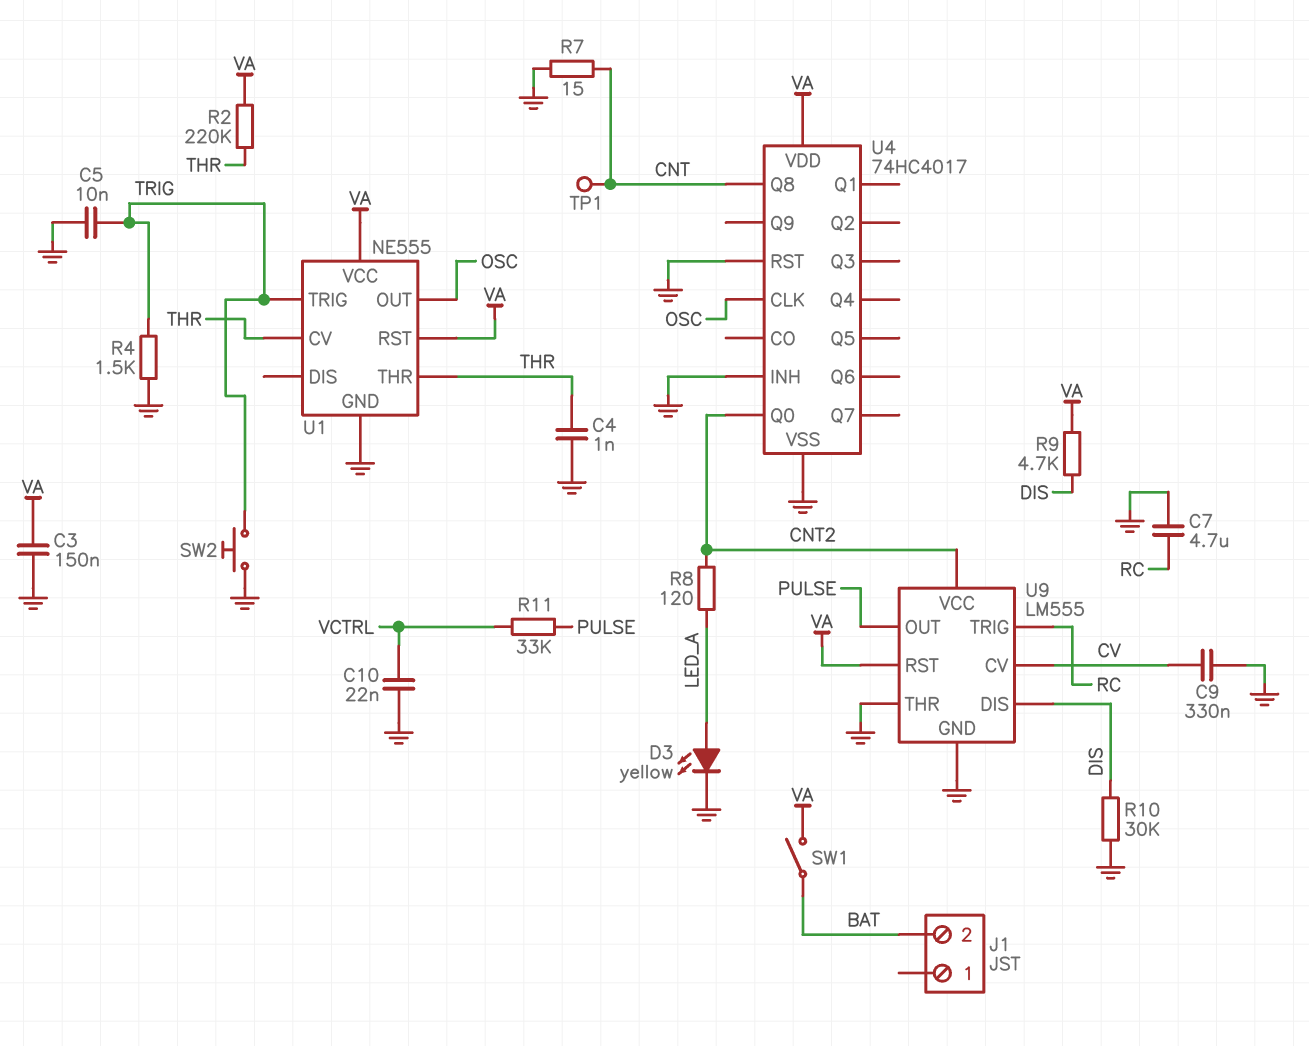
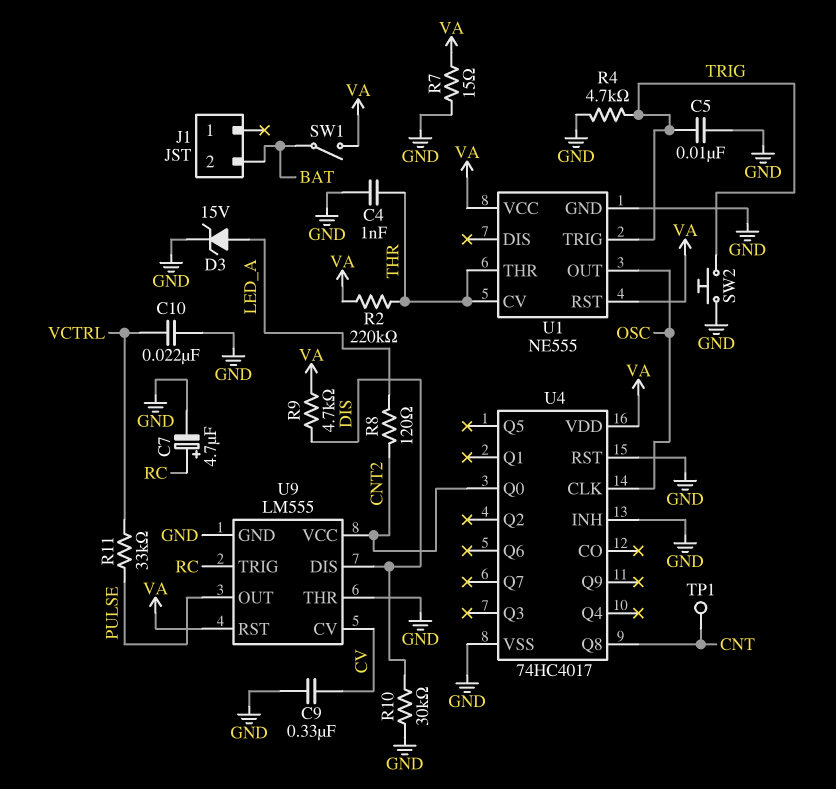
C3: 150nF (GND, VA) -> none
C7: 4.7uF (GND, RC) -> 4.7uF (plus RC, minus GND)
D3: LED yellow (A LED_A, K GND) -> zener 15V (A LED_A, K GND)
R4: 1.5k (GND, TRIG) -> 4.7k (GND, TRIG)
R7: 15 (CNT, GND) -> 15 (GND, VA)

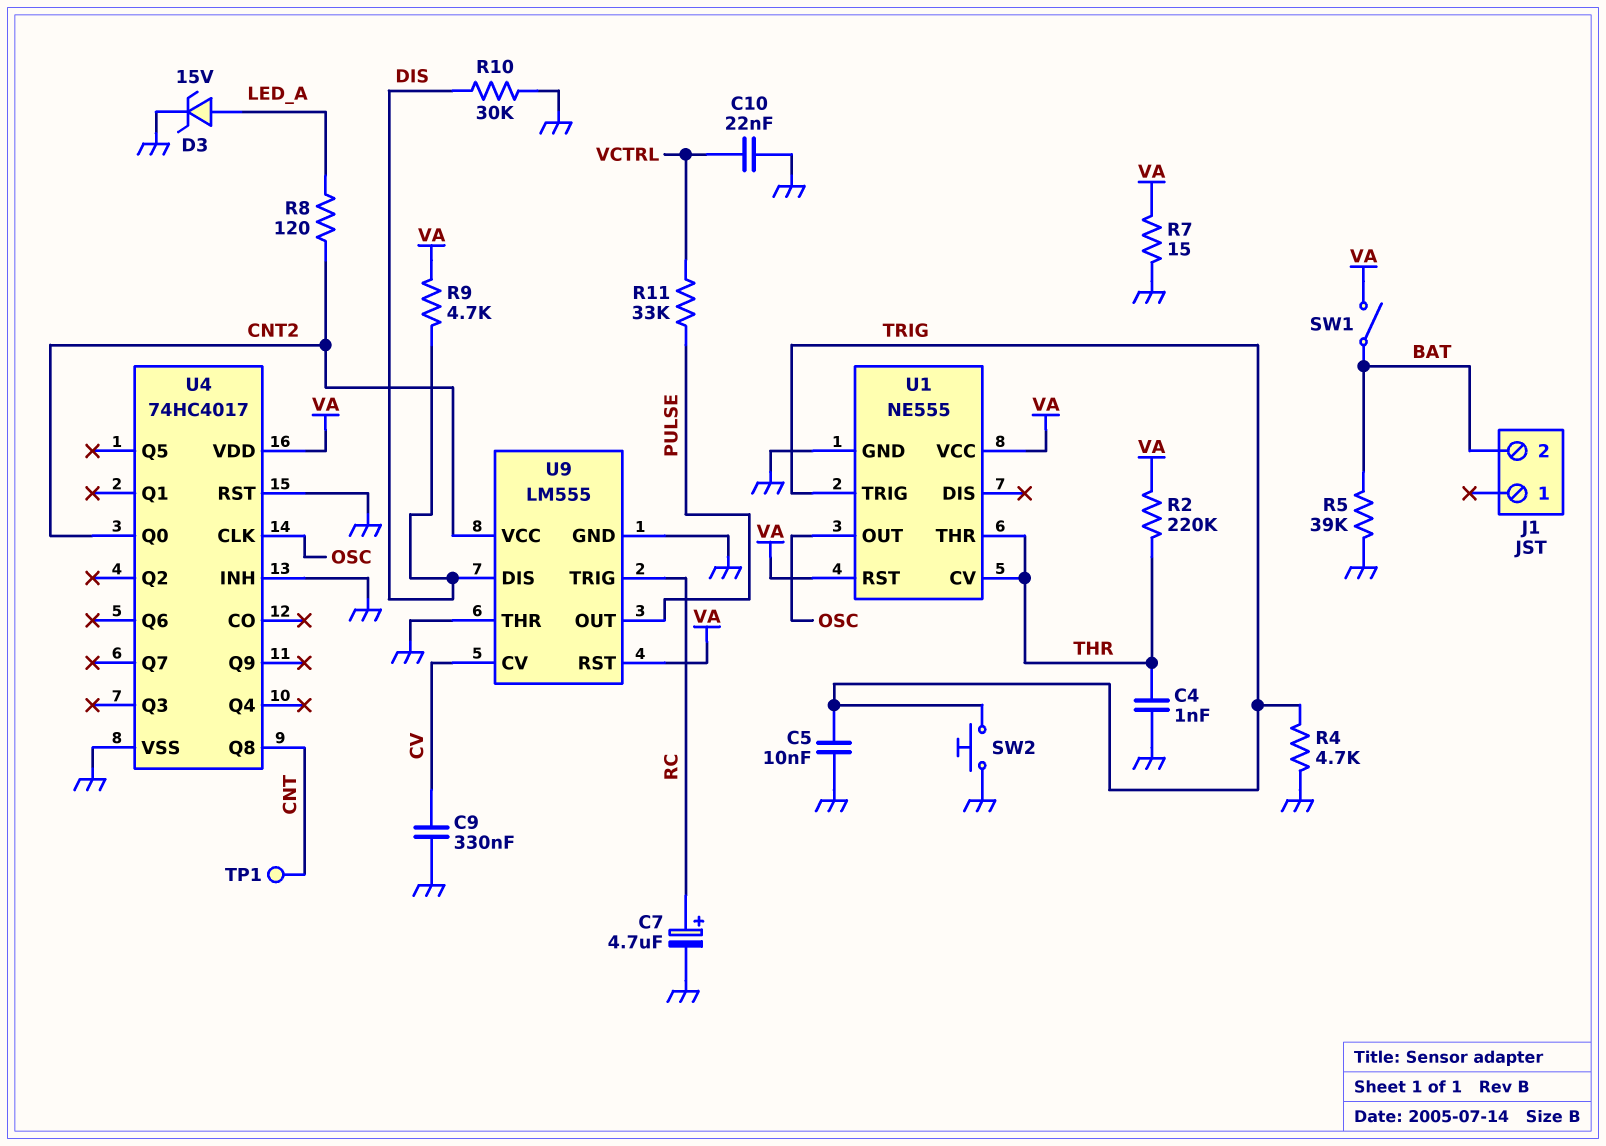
R5: none -> 39k (BAT, GND)

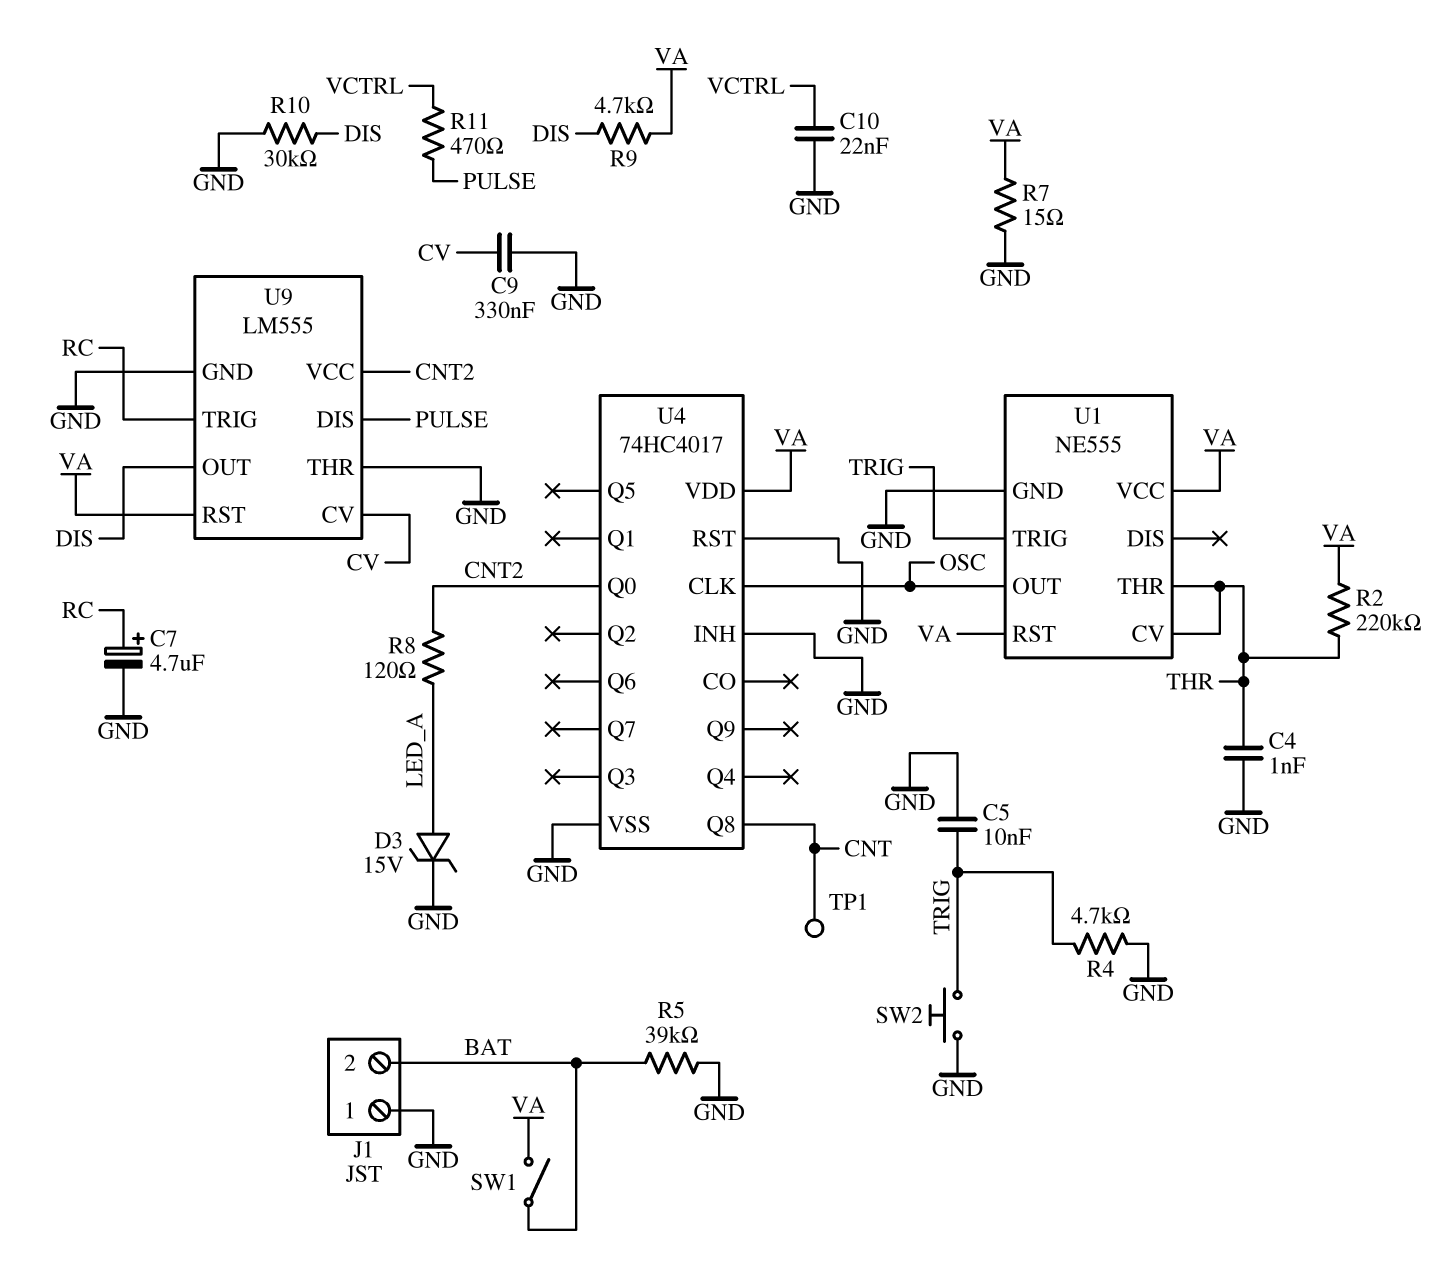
J1 pin 1: none -> GND
R11: 33k (PULSE, VCTRL) -> 470 (PULSE, VCTRL)
U9 pin DIS: DIS -> PULSE
U9 pin OUT: PULSE -> DIS

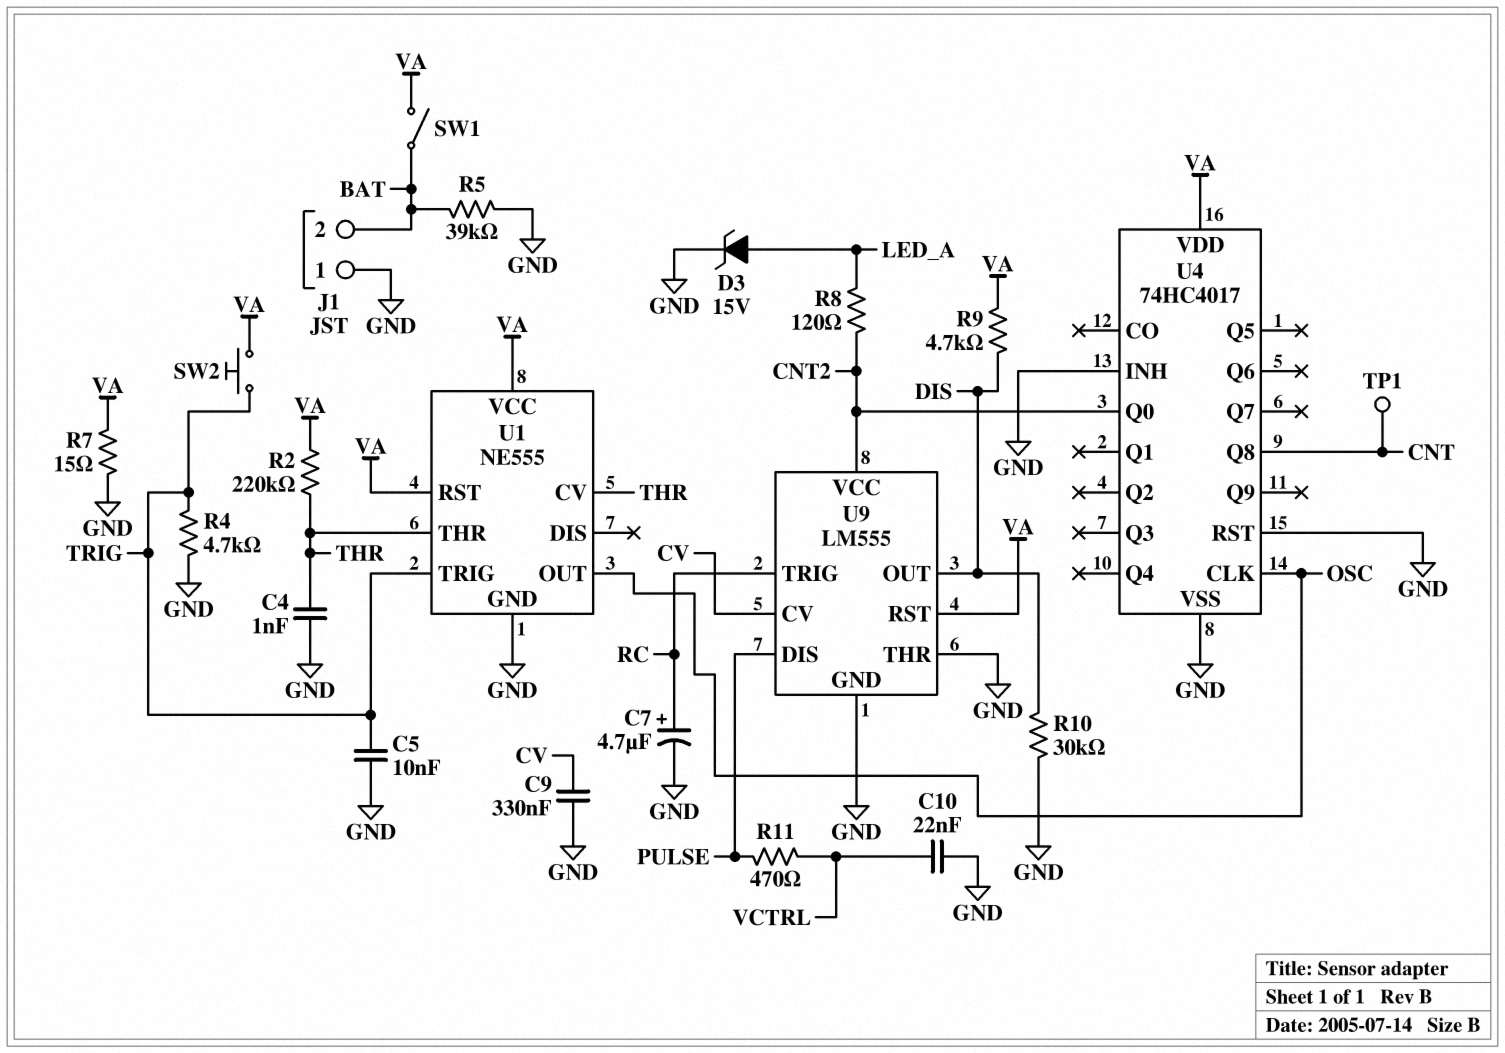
SW2: button (GND, TRIG) -> button (TRIG, VA)

